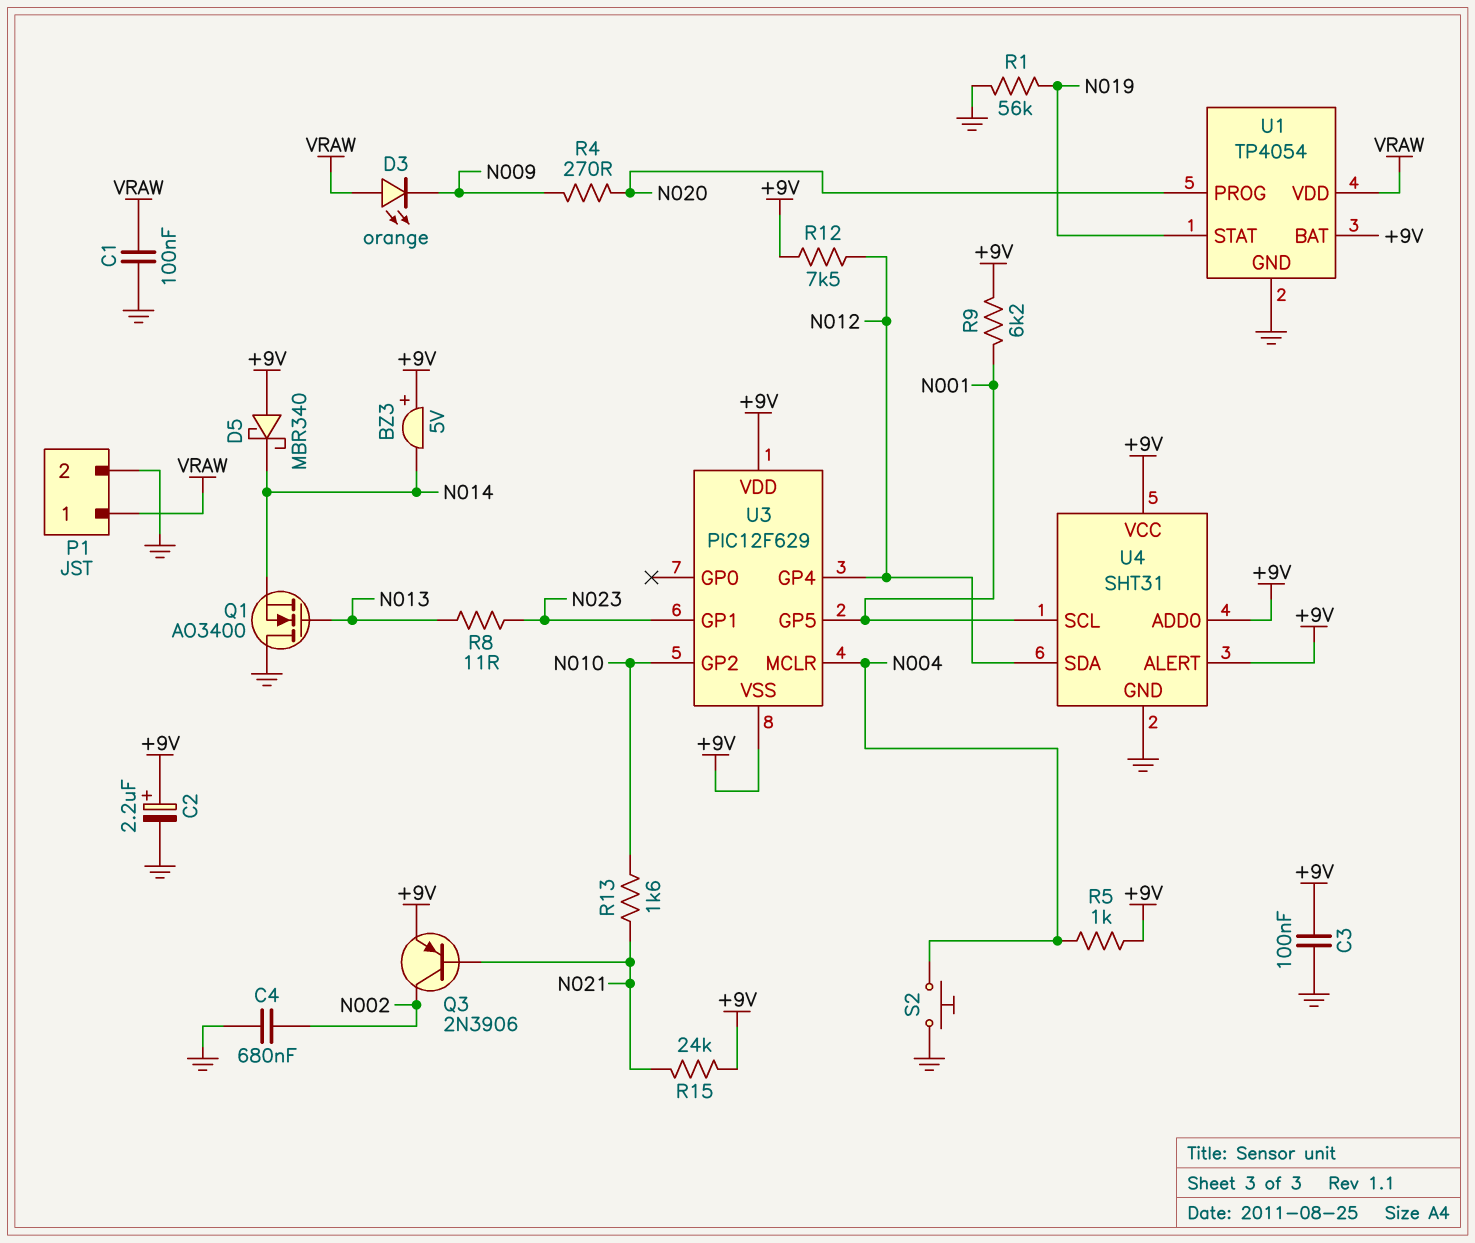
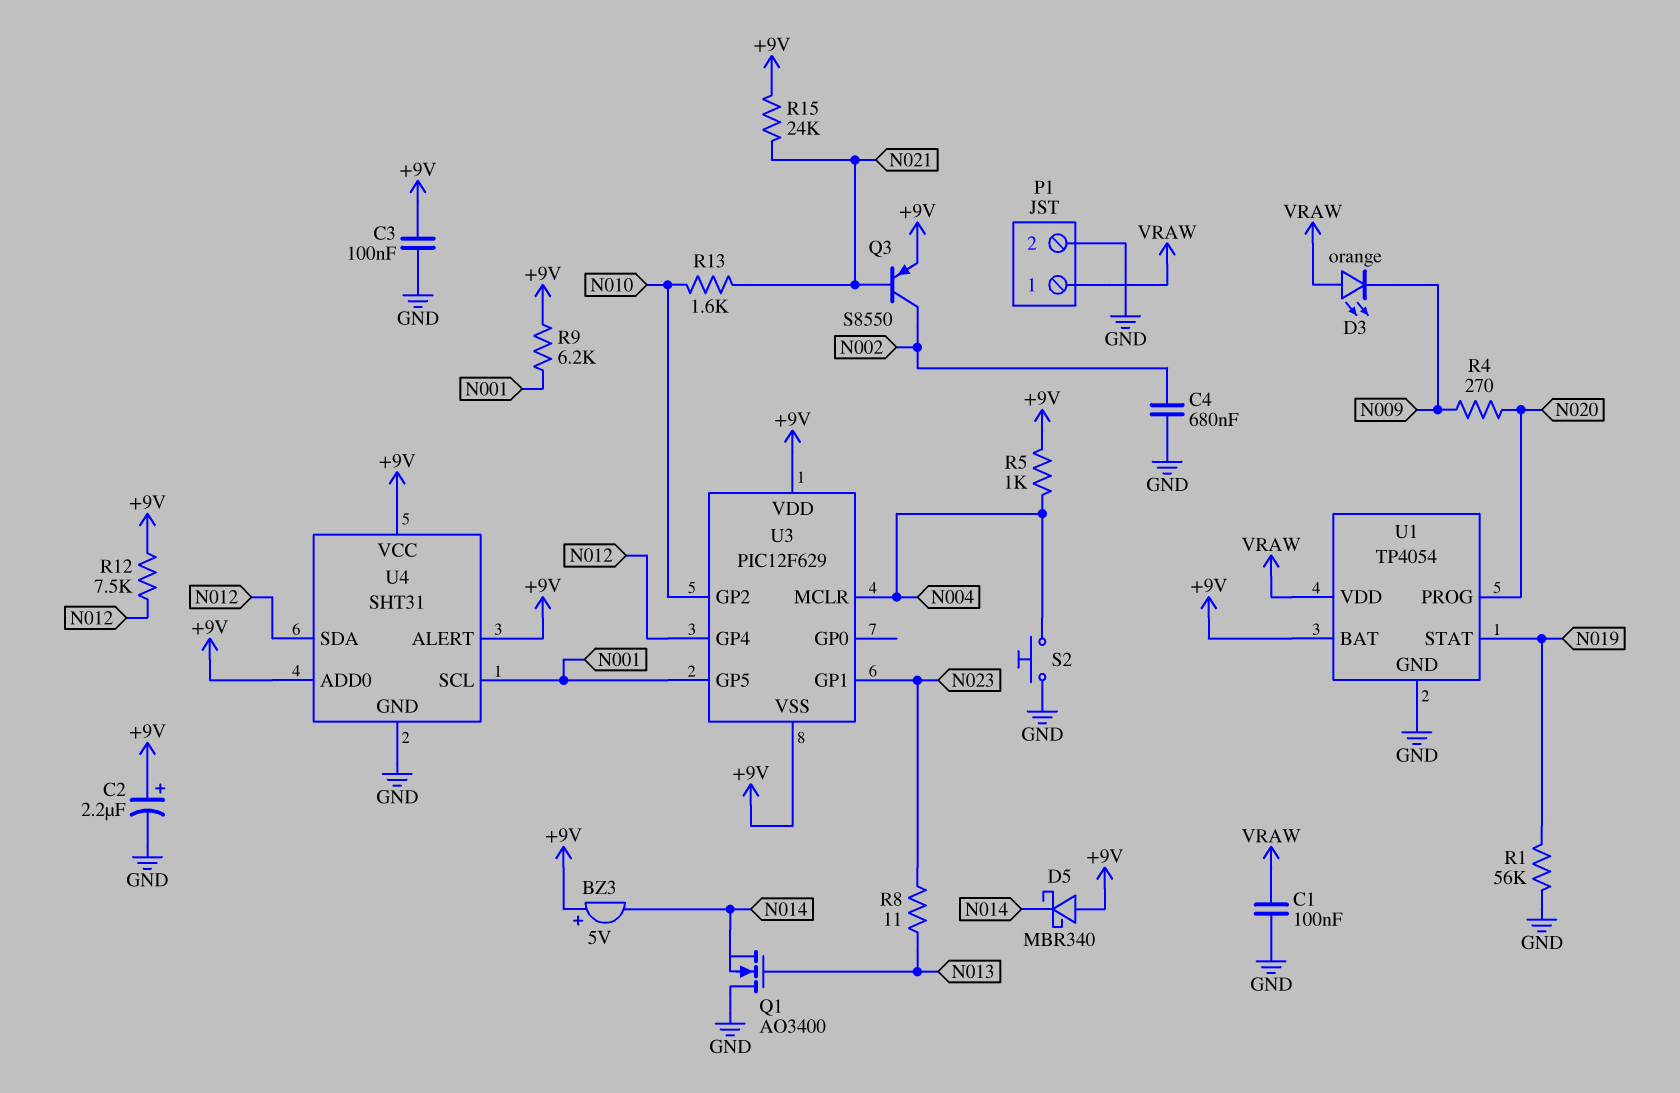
Q3: PNP 2N3906 (B N021, C N002, E +9V) -> PNP S8550 (B N021, C N002, E +9V)

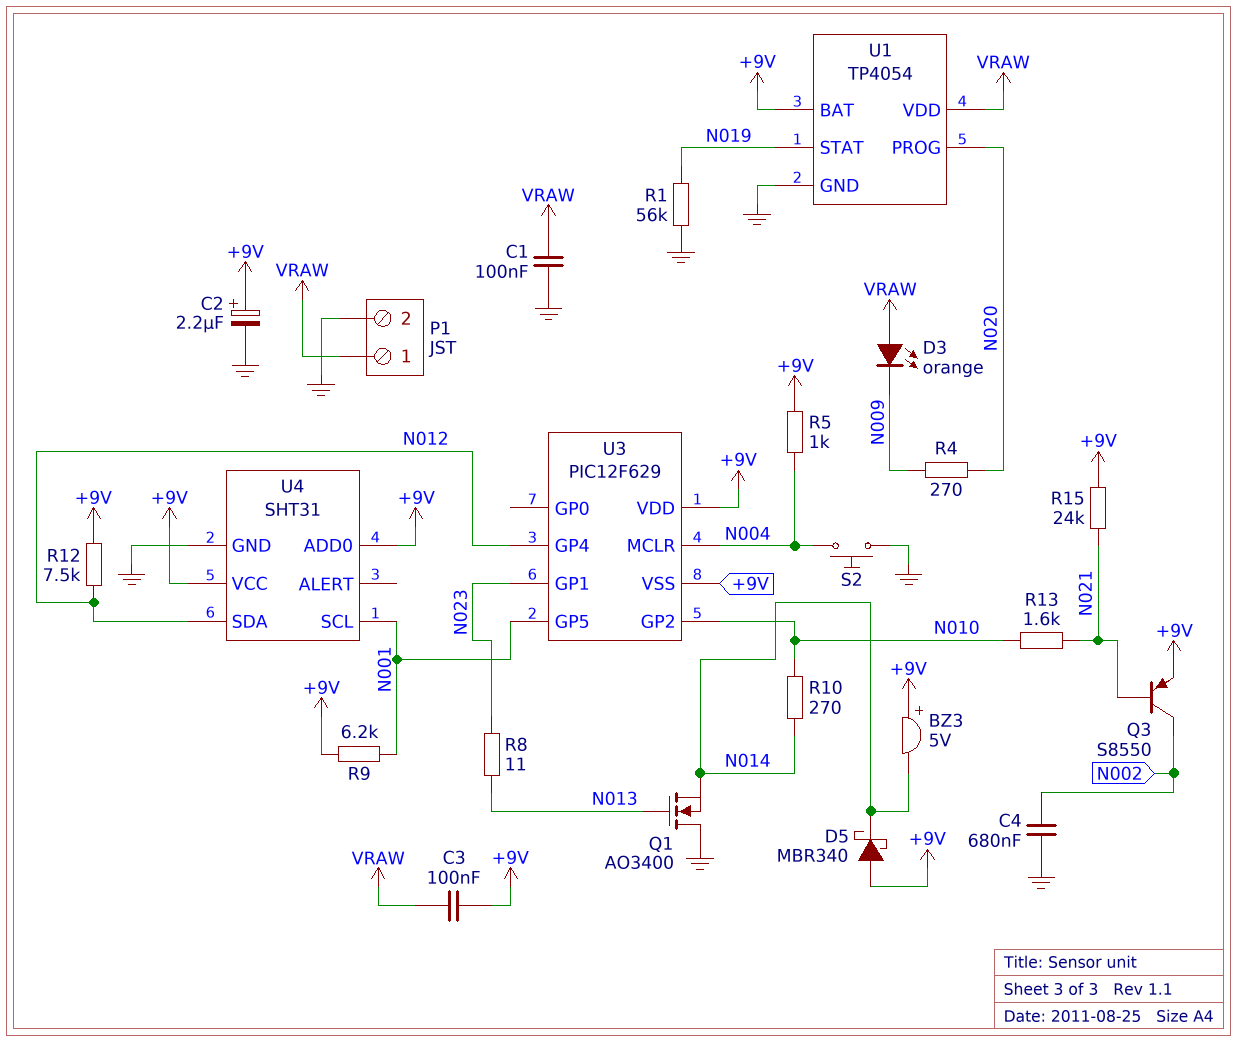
C3: 100nF (+9V, GND) -> 100nF (+9V, VRAW)
R10: none -> 270 (N010, N014)
U4 pin ALERT: +9V -> none

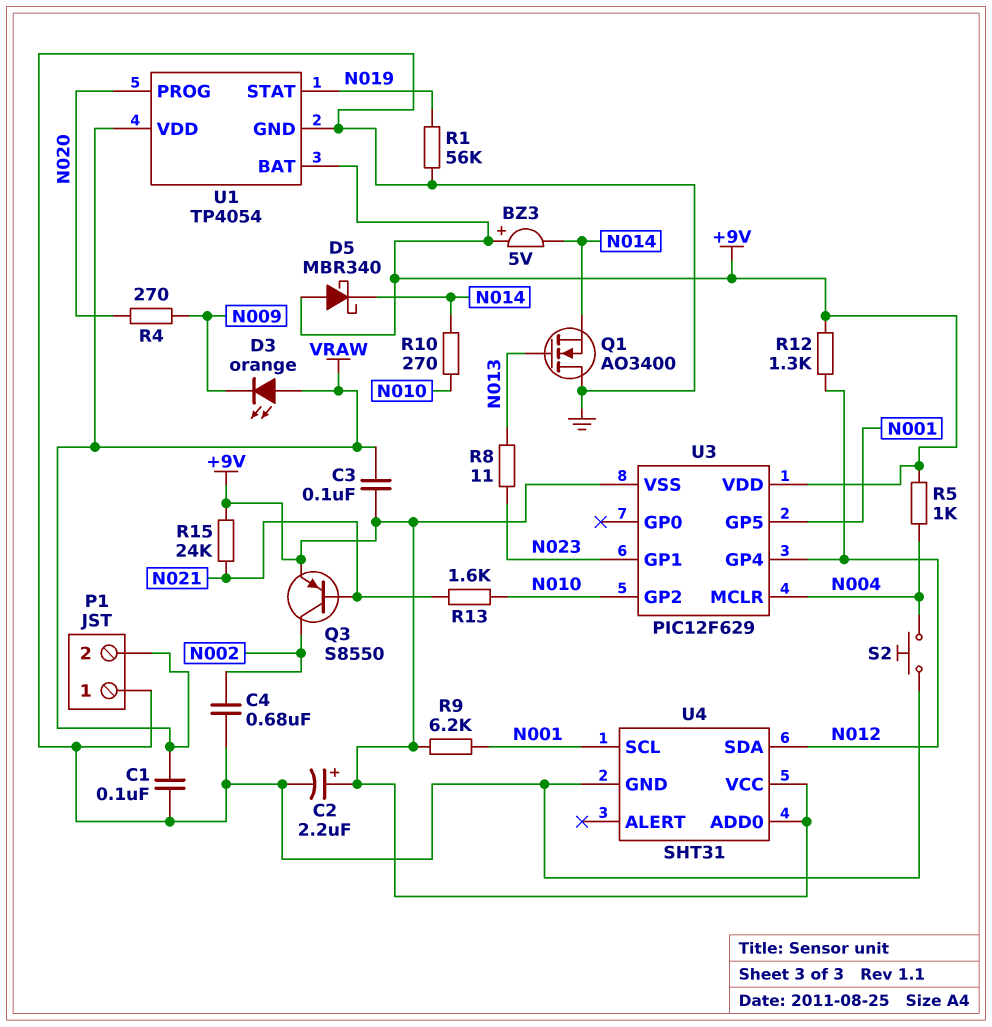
P1 pin 1: VRAW -> GND
P1 pin 2: GND -> VRAW
R12: 7.5k (+9V, N012) -> 1.3k (+9V, N012)

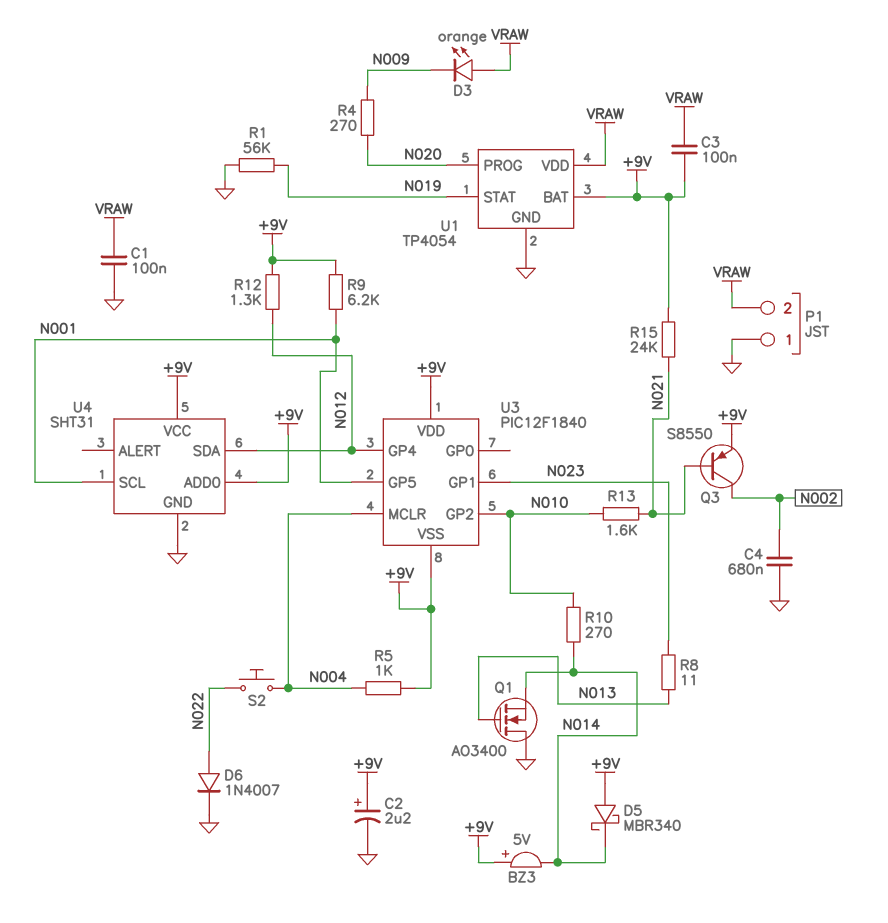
D6: none -> diode 1N4007 (A N022, K GND)
S2: button (GND, N004) -> button (N004, N022)
U3: PIC12F629 -> PIC12F1840

